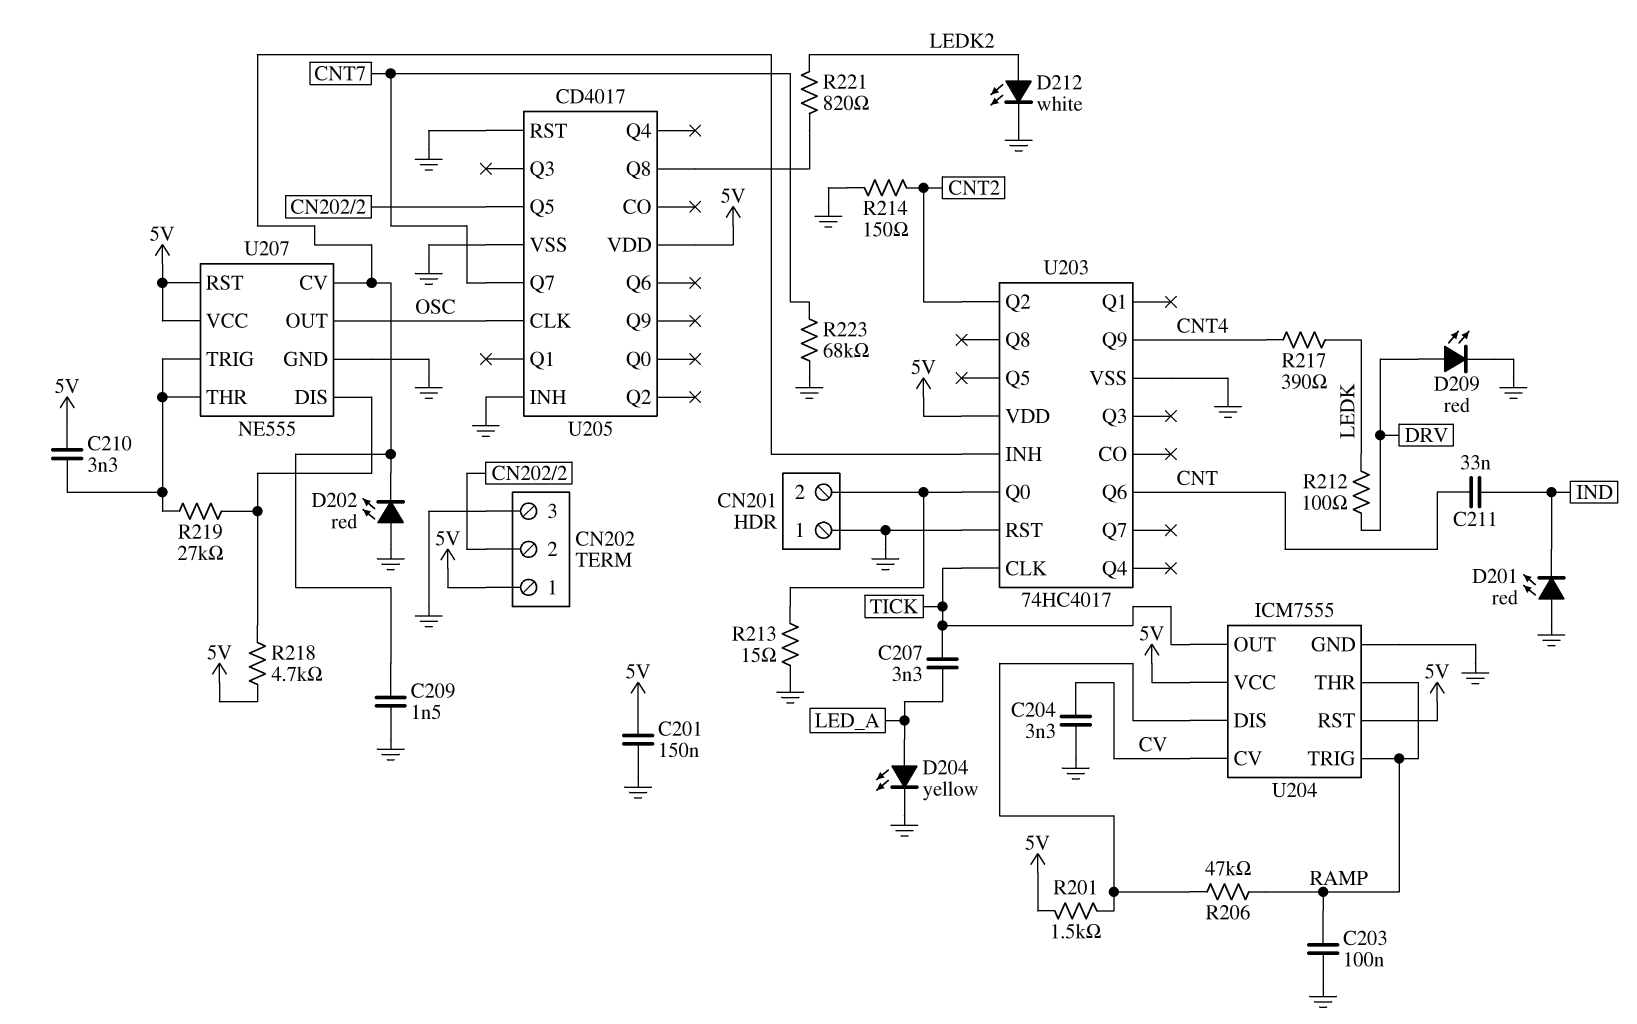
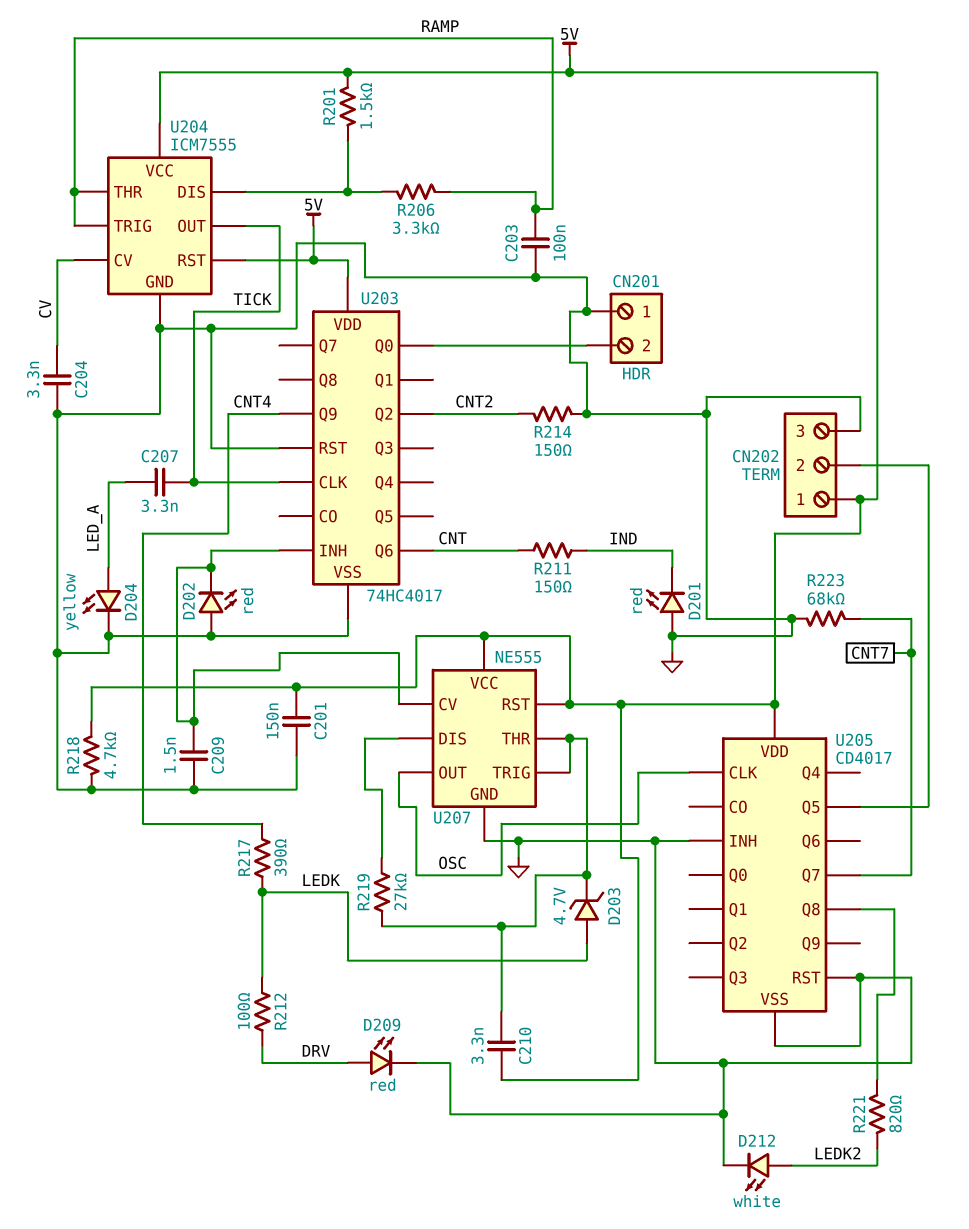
C211: 33nF (CNT, IND) -> none
D203: none -> zener 4.7V (A LEDK, K U207/THR)
R206: 47k (RAMP, U204/DIS) -> 3.3k (RAMP, U204/DIS)
R211: none -> 150 (CNT, IND)
R213: 15 (CN201/2, GND) -> none
R218: 4.7k (5V, U207/DIS) -> 4.7k (5V, GND)

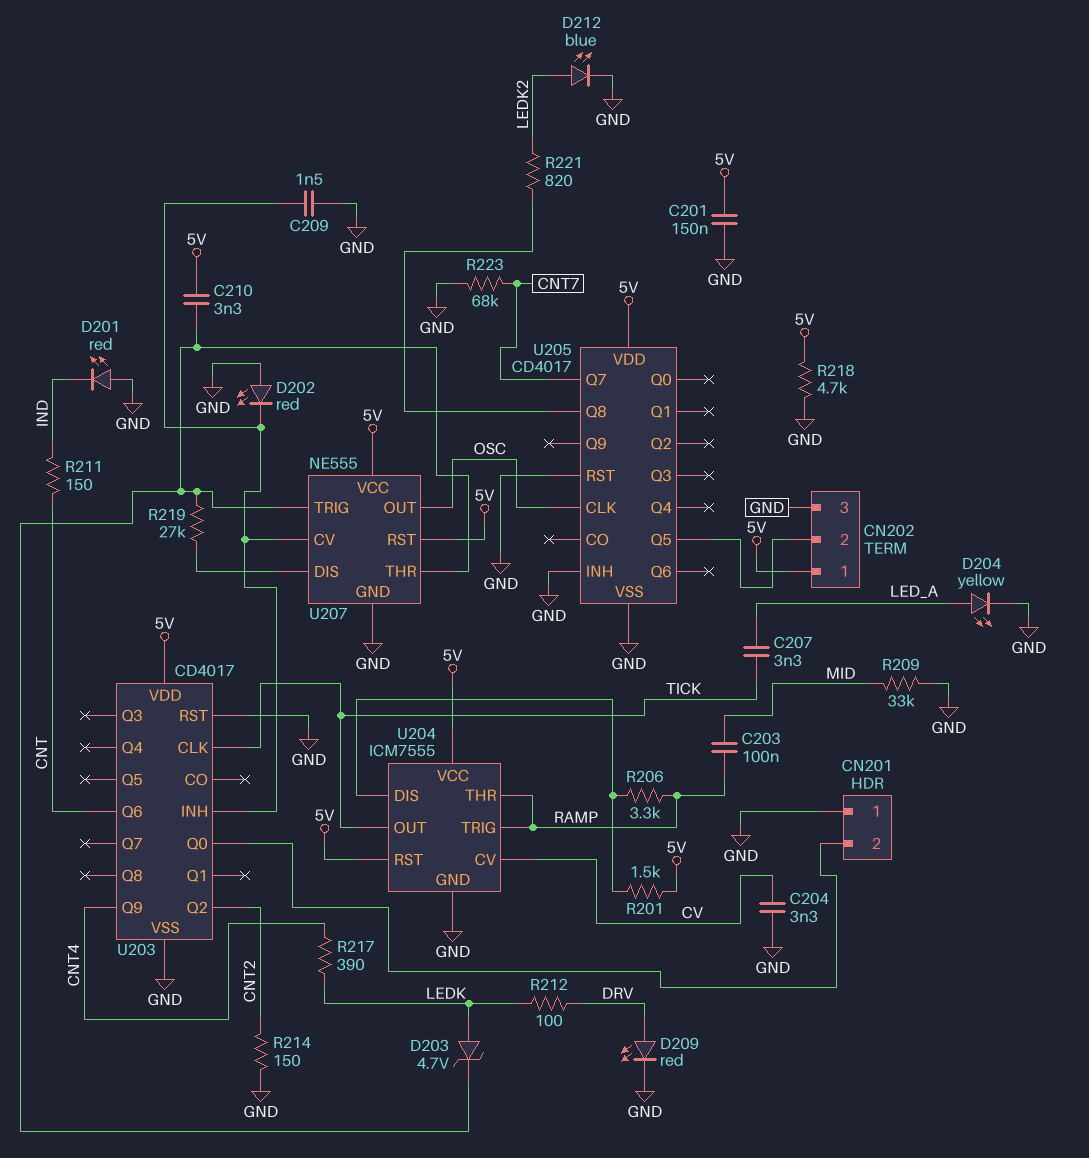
C203: 100nF (GND, RAMP) -> 100nF (MID, RAMP)
D212: LED white (A LEDK2, K GND) -> LED blue (A LEDK2, K GND)
R209: none -> 33k (GND, MID)
U203: 74HC4017 -> CD4017

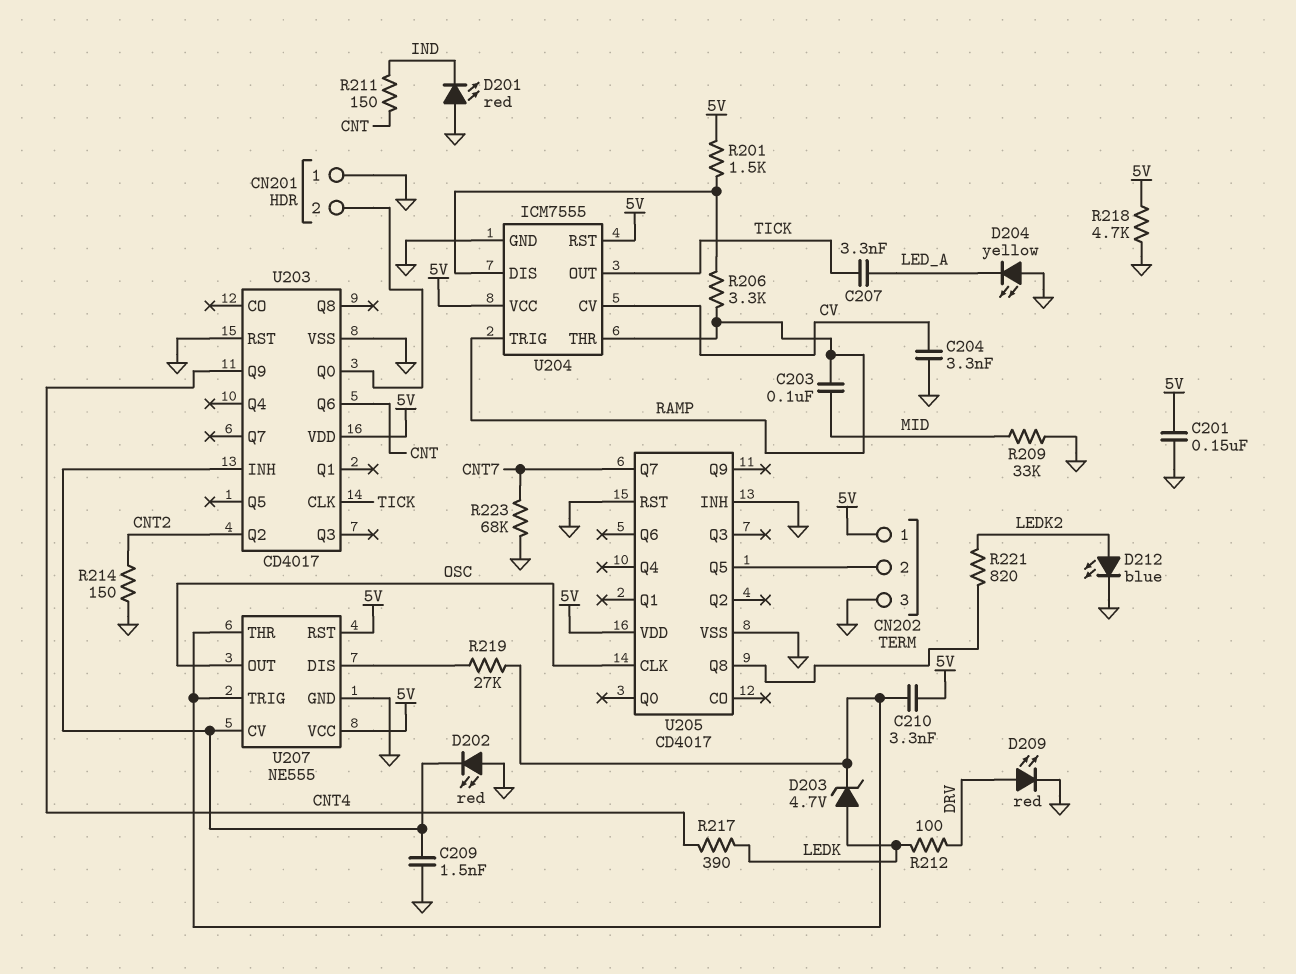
D204: LED yellow (A LED_A, K GND) -> LED yellow (A GND, K LED_A)

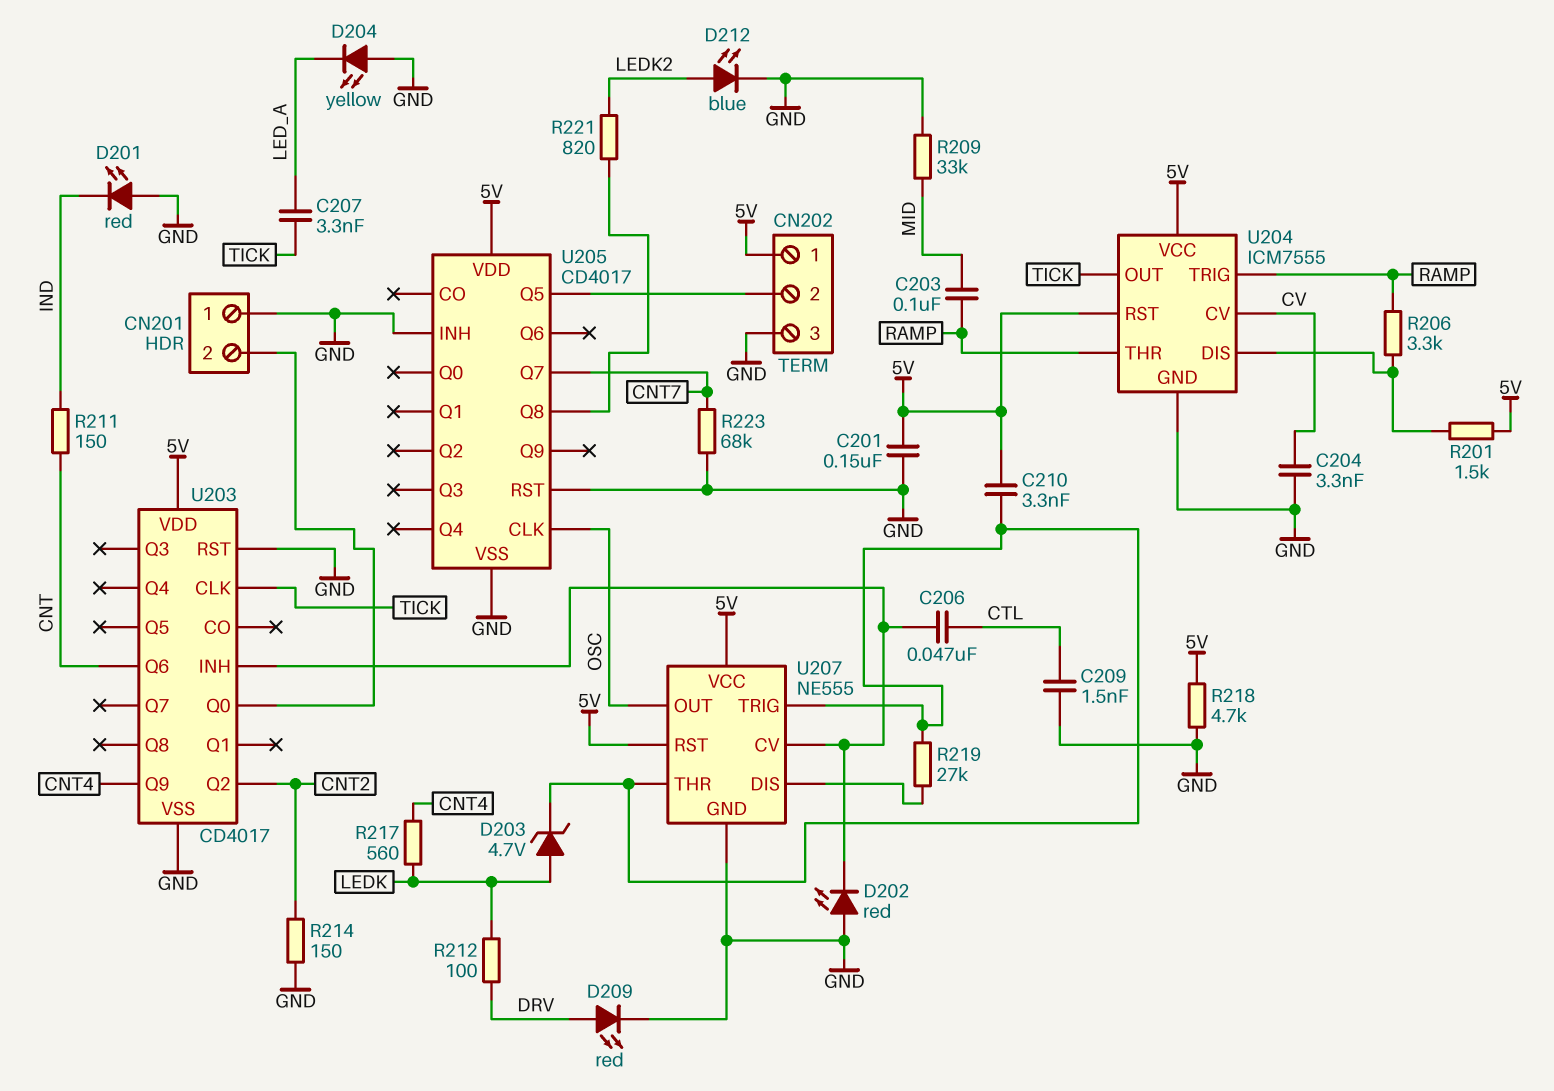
C206: none -> 47nF (CTL, U203/INH)
C209: 1.5nF (GND, U203/INH) -> 1.5nF (CTL, GND)
R217: 390 (CNT4, LEDK) -> 560 (CNT4, LEDK)

